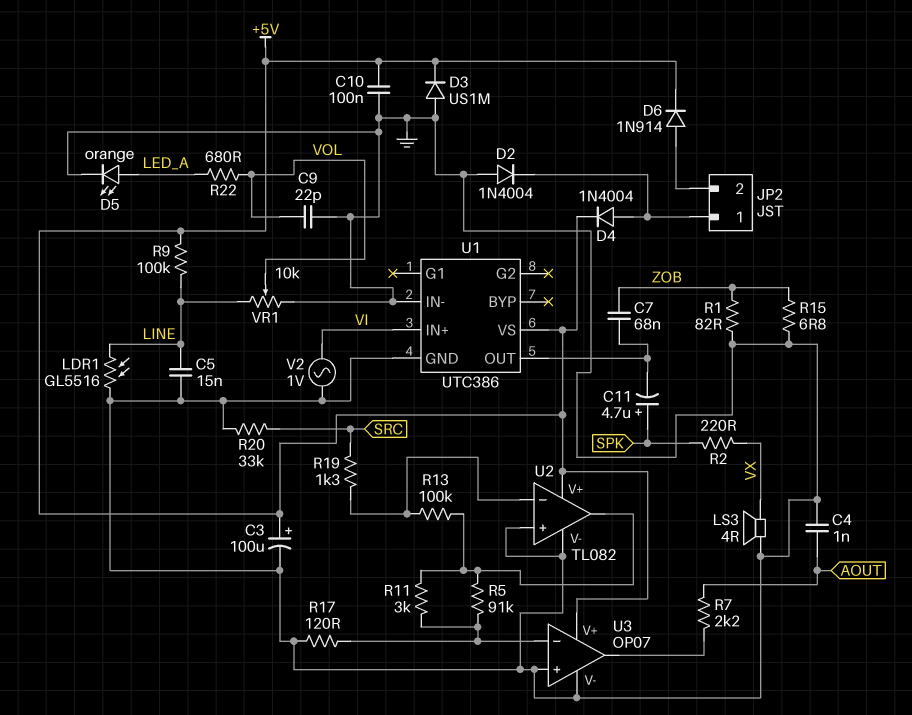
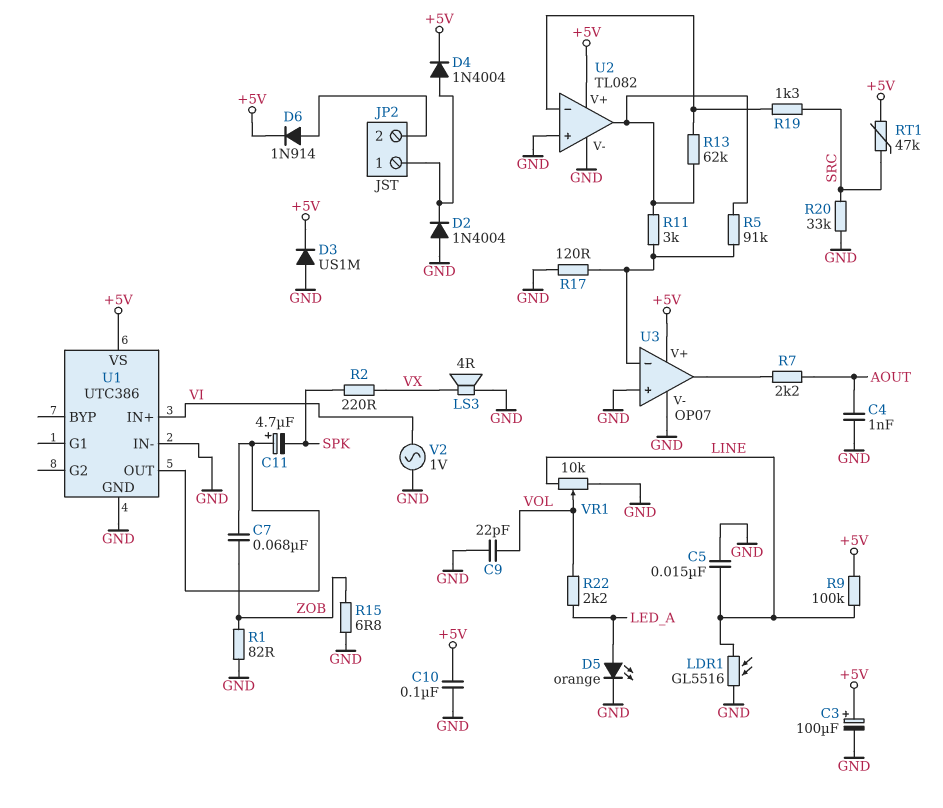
C11: 4.7uF (plus SPK, minus U1/OUT) -> 4.7uF (plus U1/OUT, minus SPK)
R13: 100k (U2/in-, U2/out) -> 62k (U2/in-, U2/out)
R22: 680 (LED_A, VOL) -> 2.2k (LED_A, VOL)
RT1: none -> 47k (+5V, SRC)

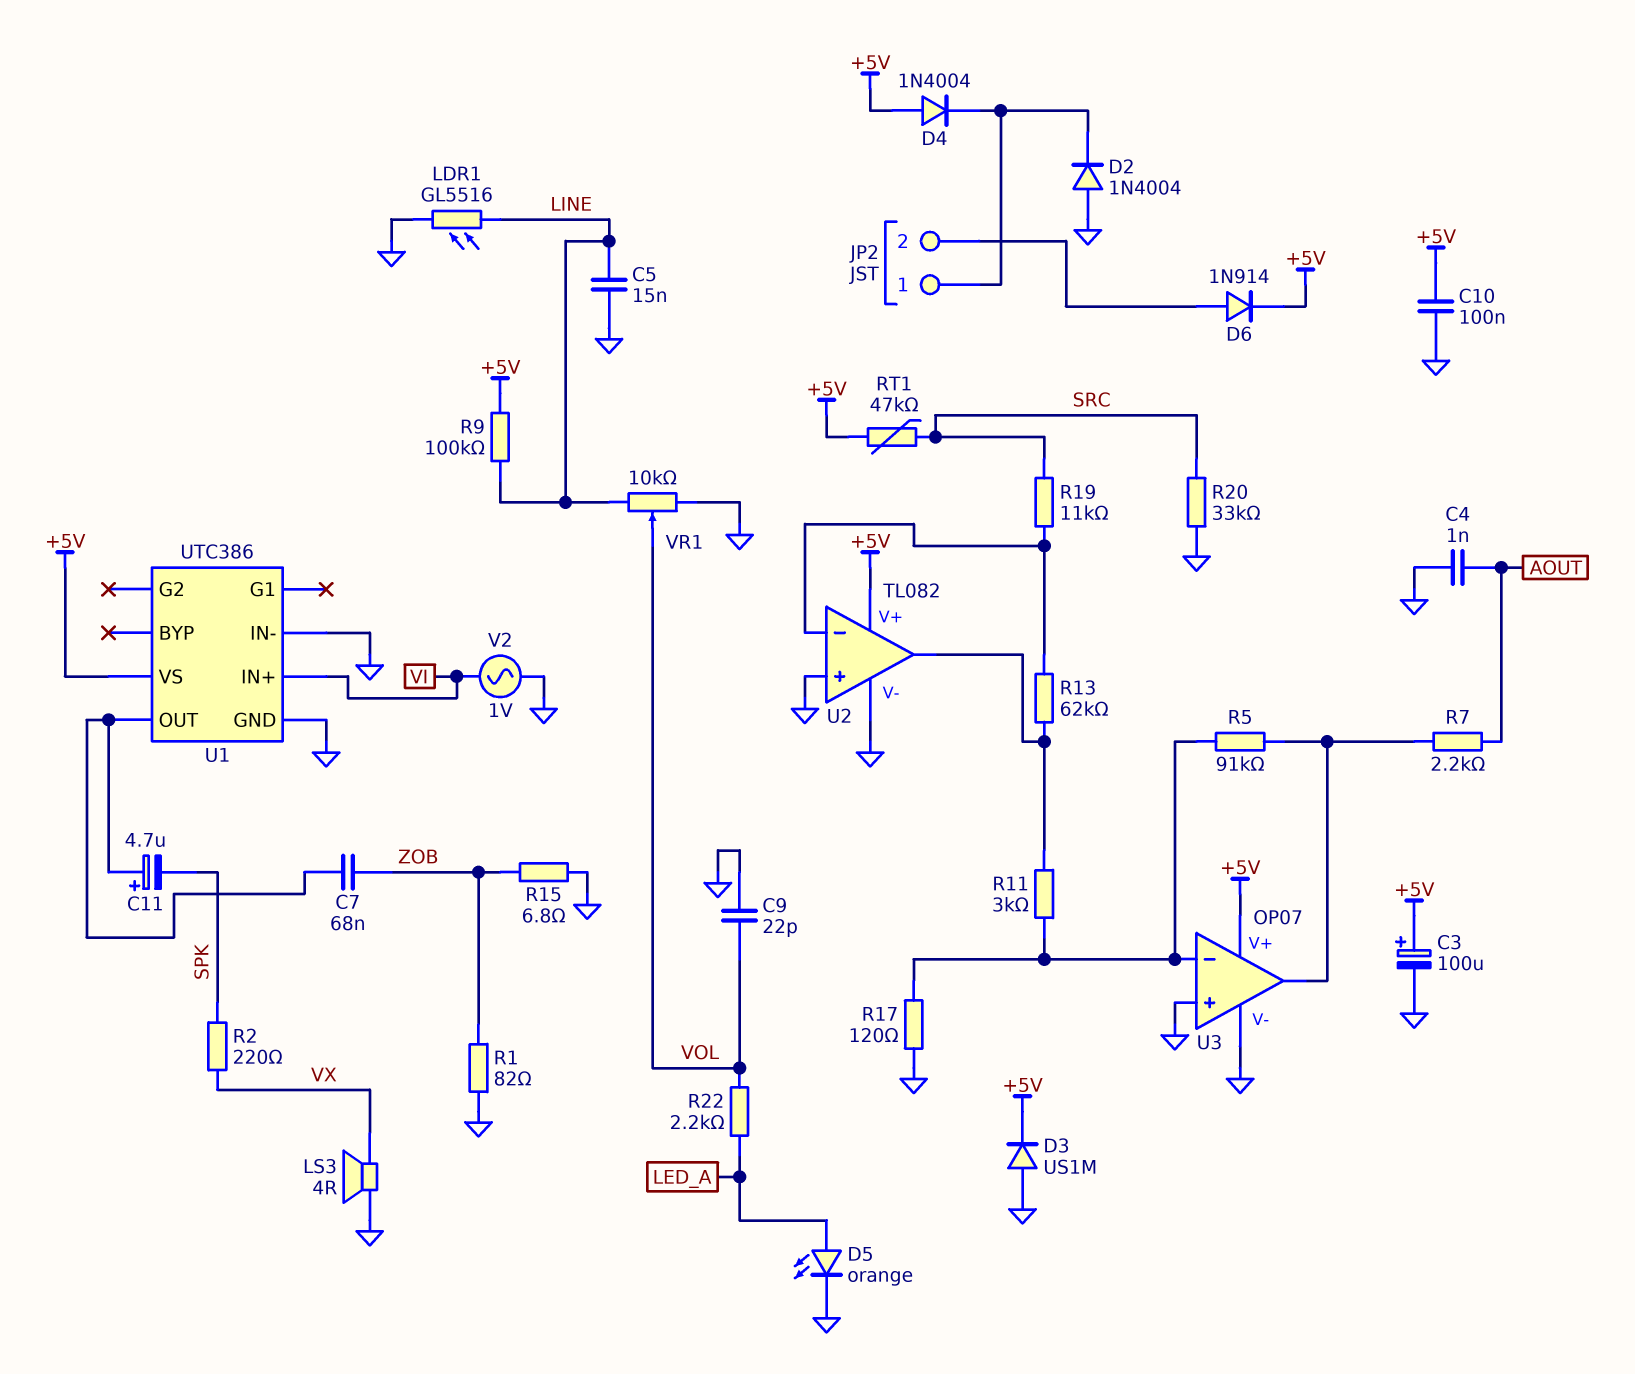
D4: diode 1N4004 (A JP2/1, K +5V) -> diode 1N4004 (A +5V, K JP2/1)
R5: 91k (U2/out, U3/in-) -> 91k (U3/in-, U3/out)
R19: 1.3k (SRC, U2/in-) -> 11k (SRC, U2/in-)

